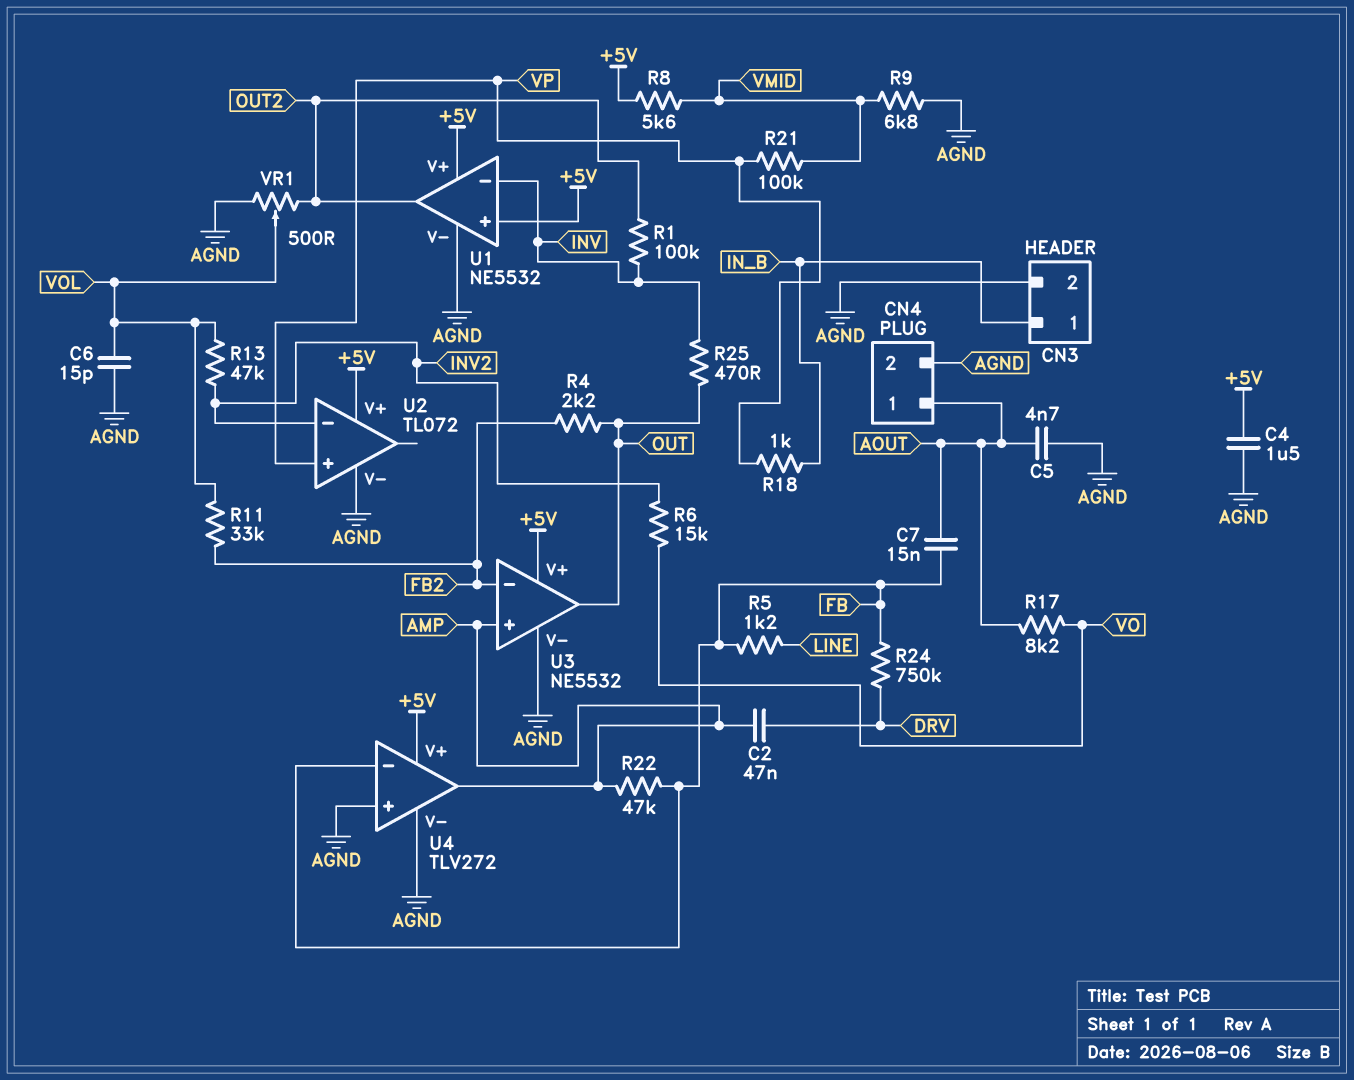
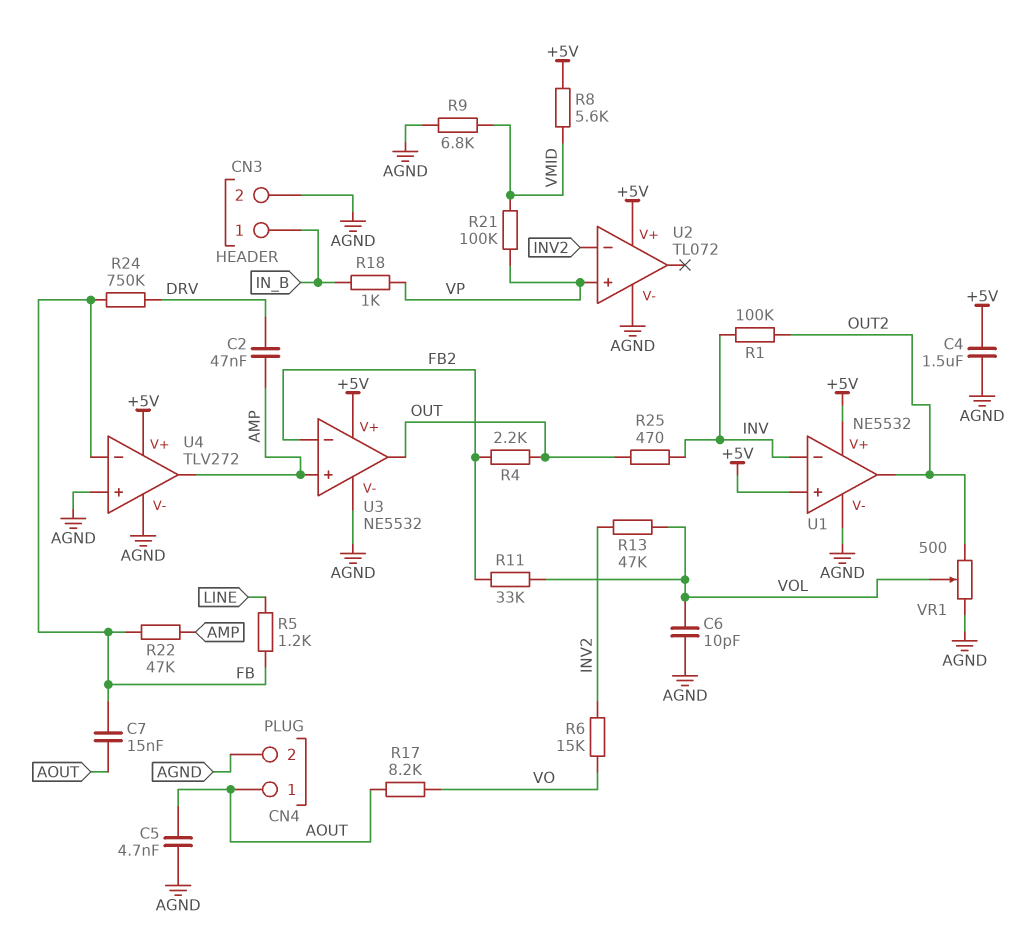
C6: 15pF (AGND, VOL) -> 10pF (AGND, VOL)

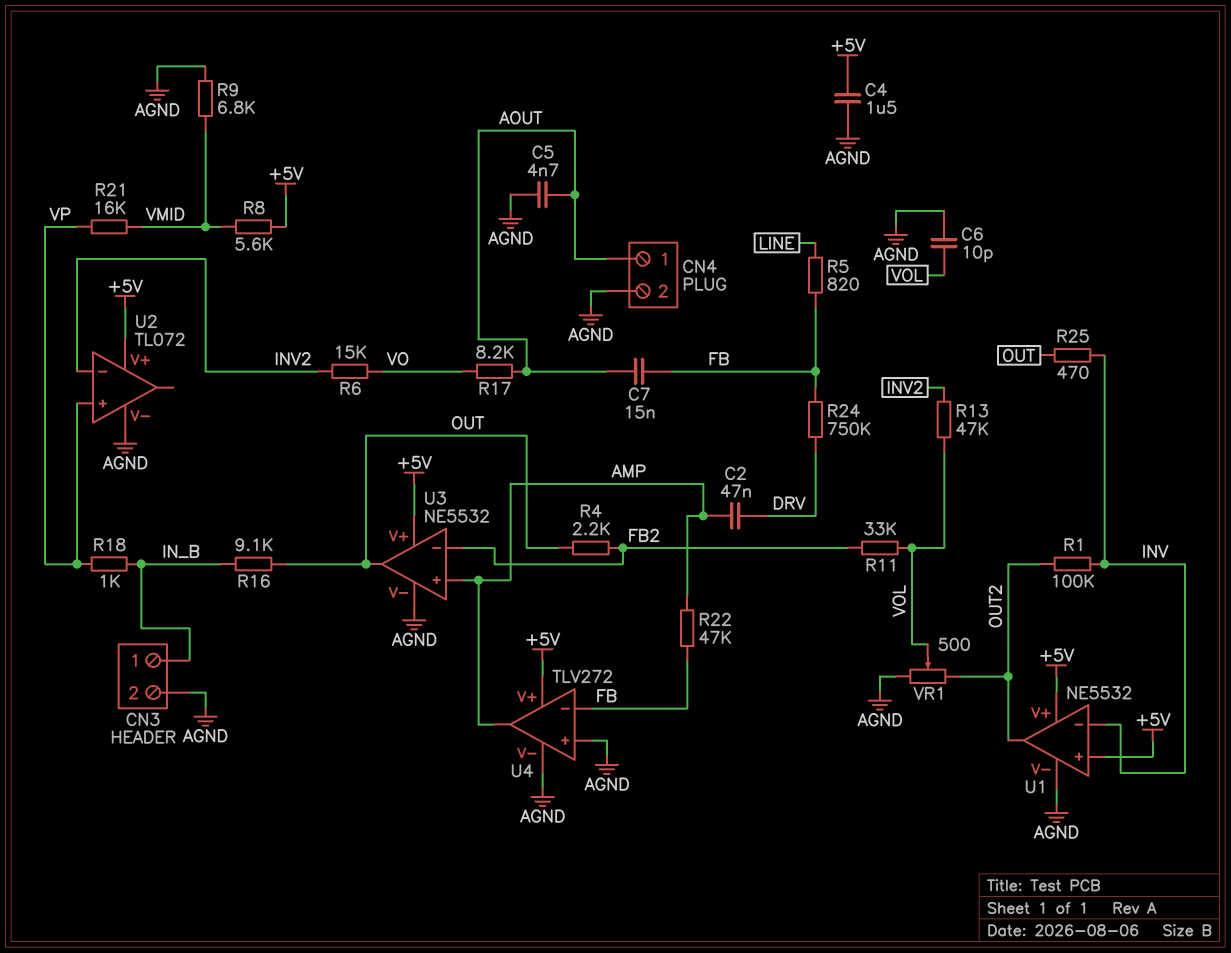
R5: 1.2k (FB, LINE) -> 820 (FB, LINE)
R16: none -> 9.1k (IN_B, OUT)
R21: 100k (VMID, VP) -> 16k (VMID, VP)

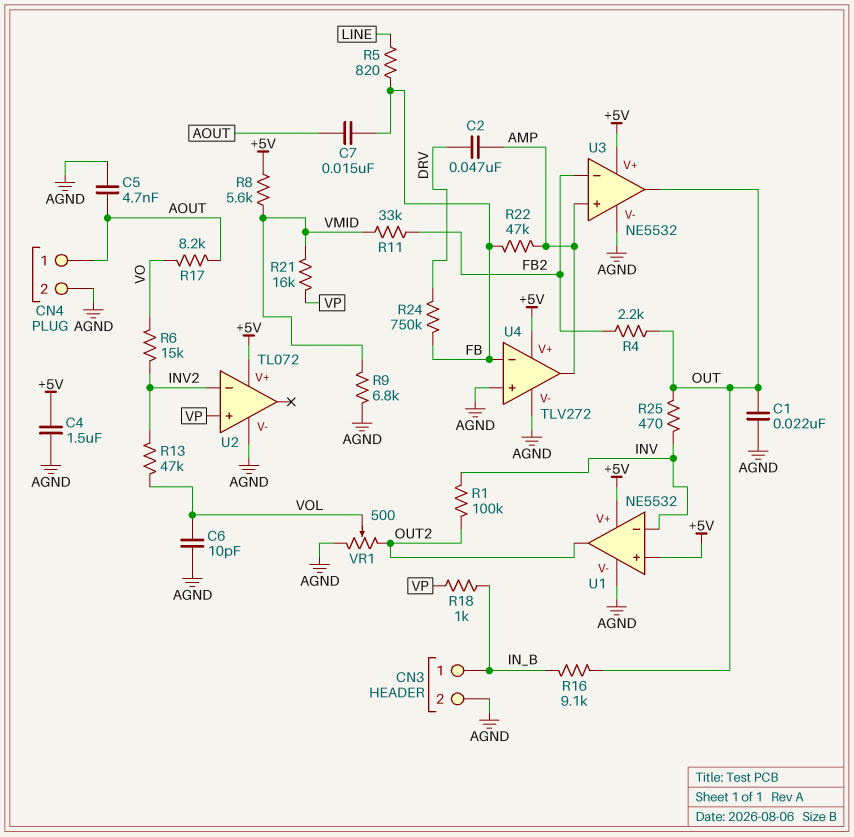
C1: none -> 22nF (AGND, OUT)
R11: 33k (FB2, VOL) -> 33k (FB2, VMID)

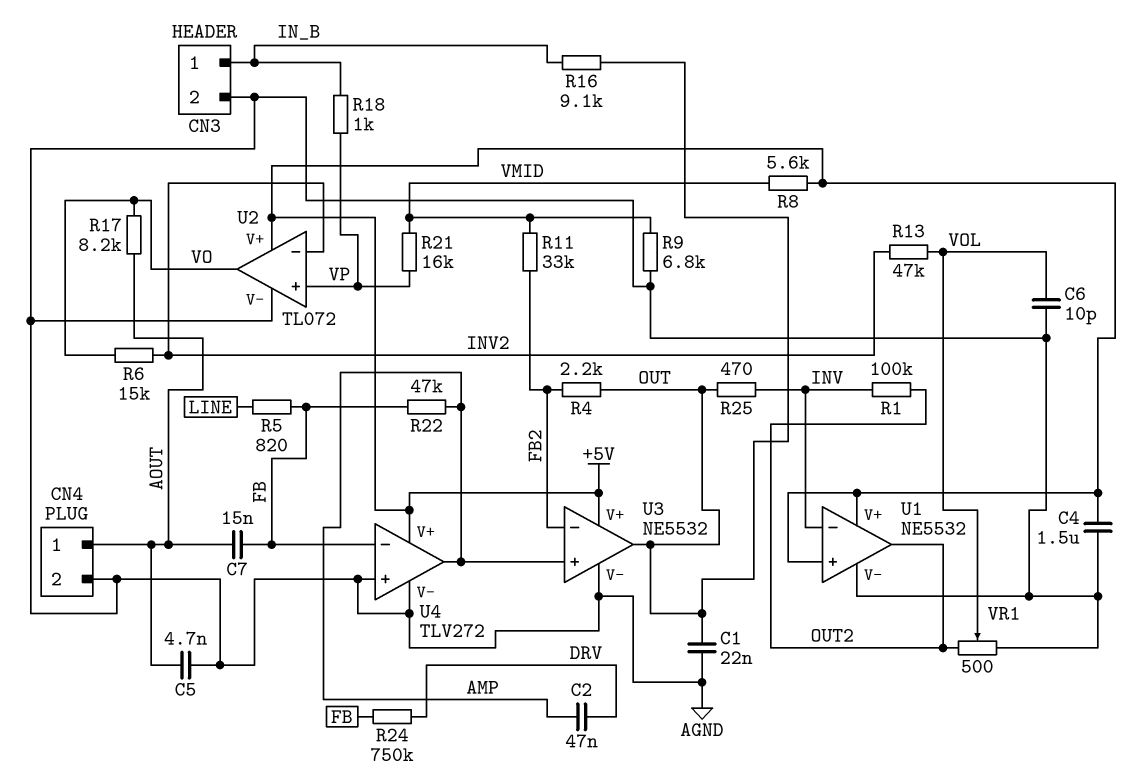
U2 pin out: none -> VO

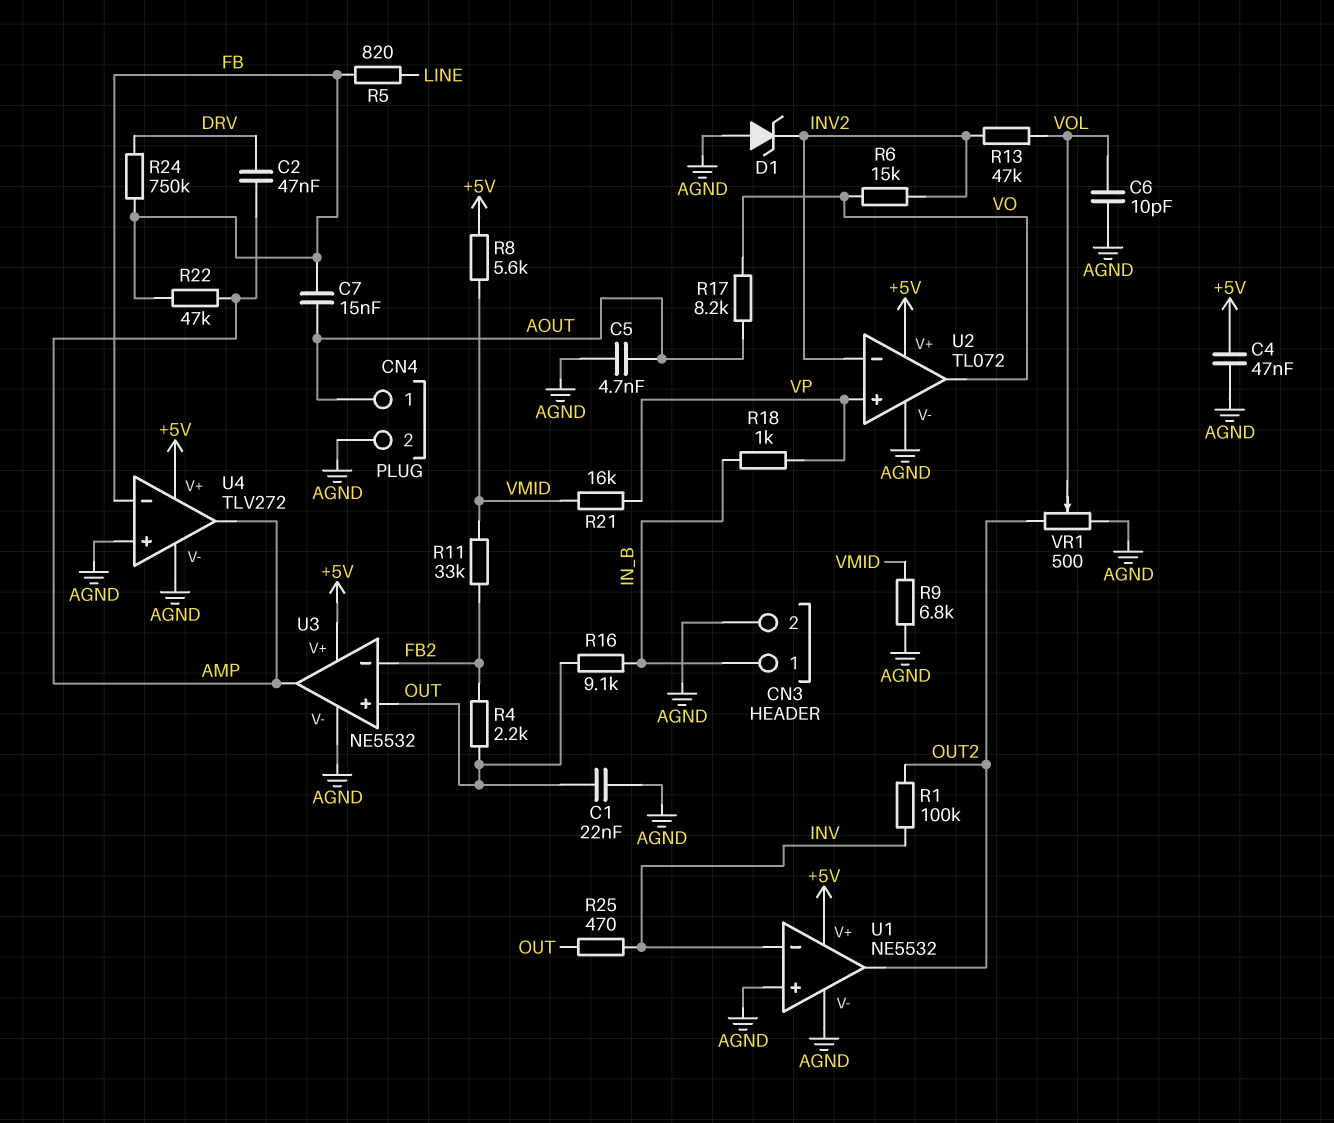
C4: 1.5uF (+5V, AGND) -> 47nF (+5V, AGND)
D1: none -> zener (A AGND, K INV2)
U1 pin in+: +5V -> AGND
U3 pin in+: AMP -> OUT
U3 pin out: OUT -> AMP

